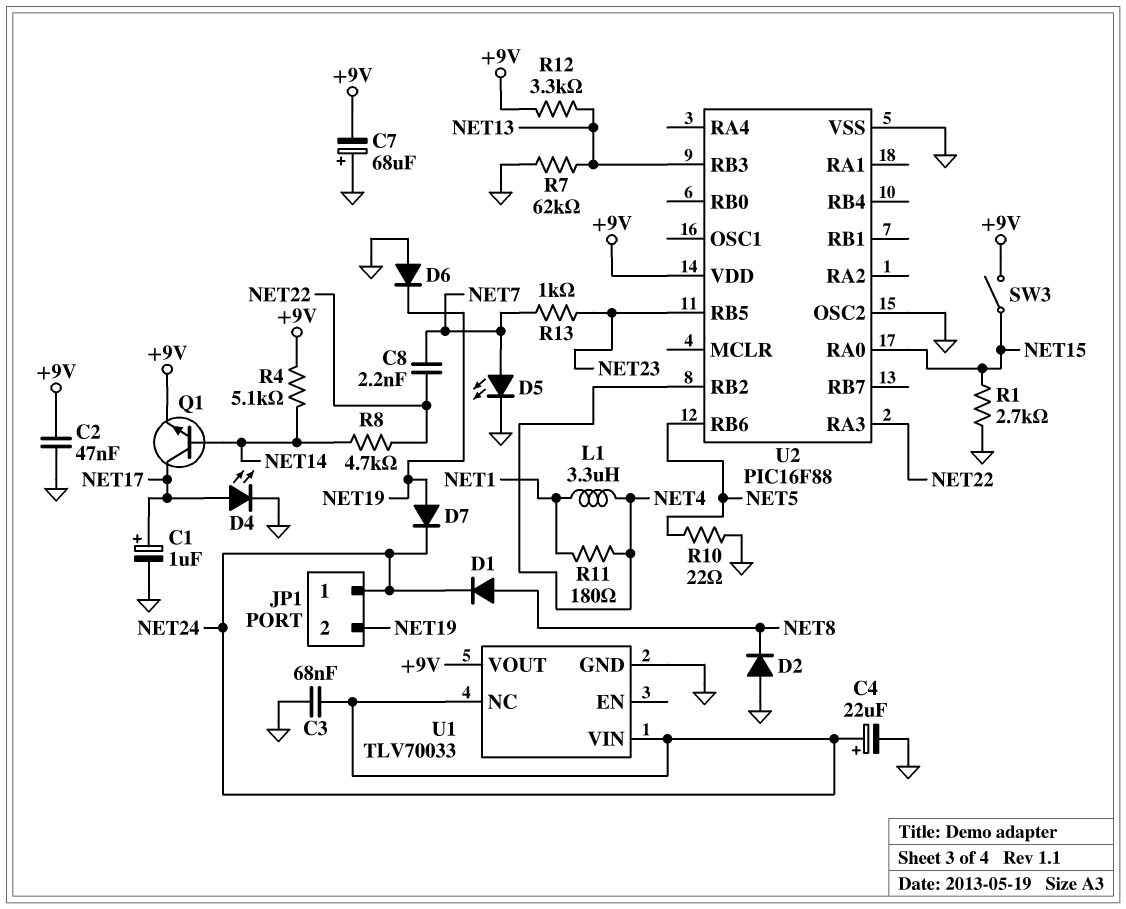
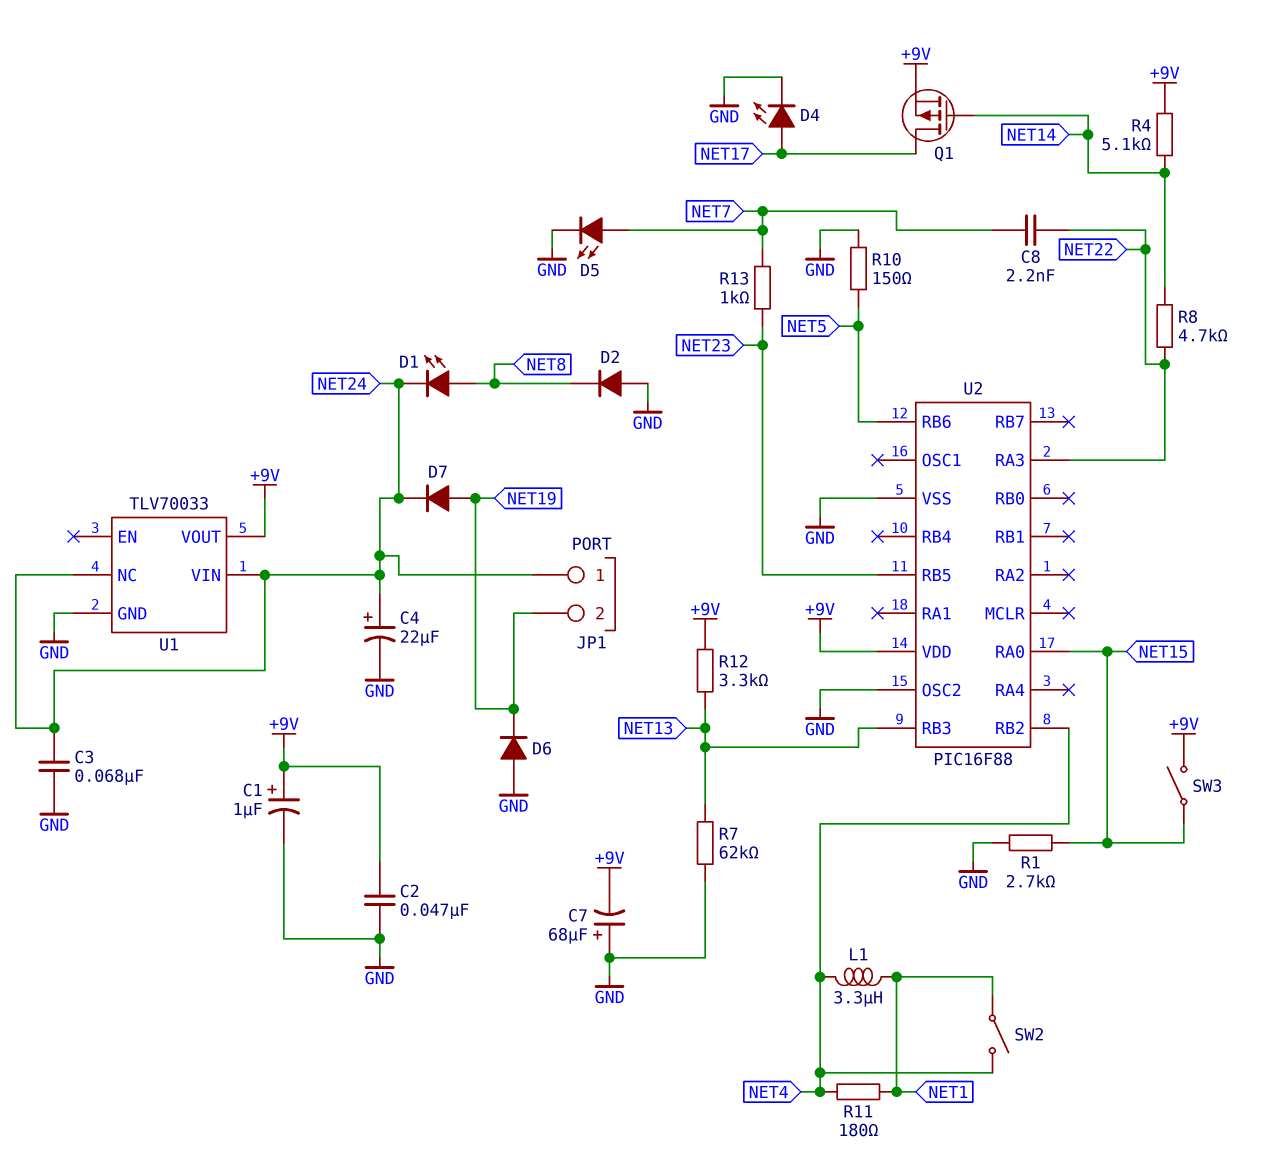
C1: 1uF (plus NET17, minus GND) -> 1uF (plus +9V, minus GND)
D1: diode (A NET8, K NET24) -> LED (A NET8, K NET24)
Q1: NPN (B NET14, C NET17, E +9V) -> PMOS (G NET14, D NET17, S +9V)
R10: 22 (GND, NET5) -> 150 (GND, NET5)
SW2: none -> switch (NET1, NET4)

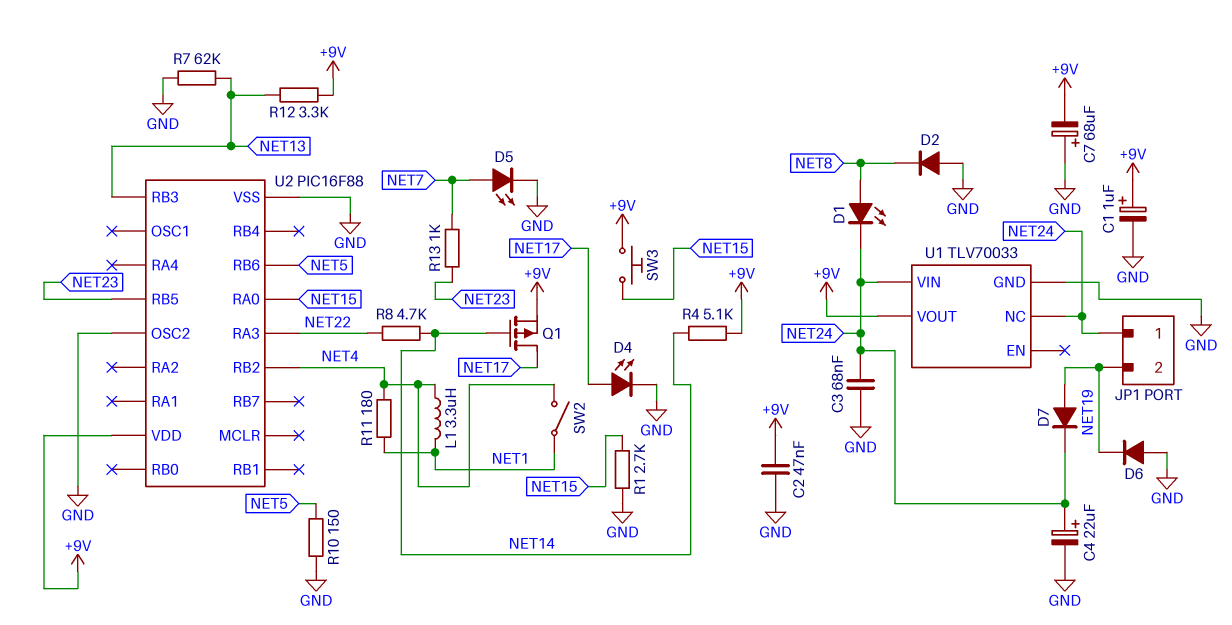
C8: 2.2nF (NET7, NET22) -> none
SW3: switch (+9V, NET15) -> button (+9V, NET15)

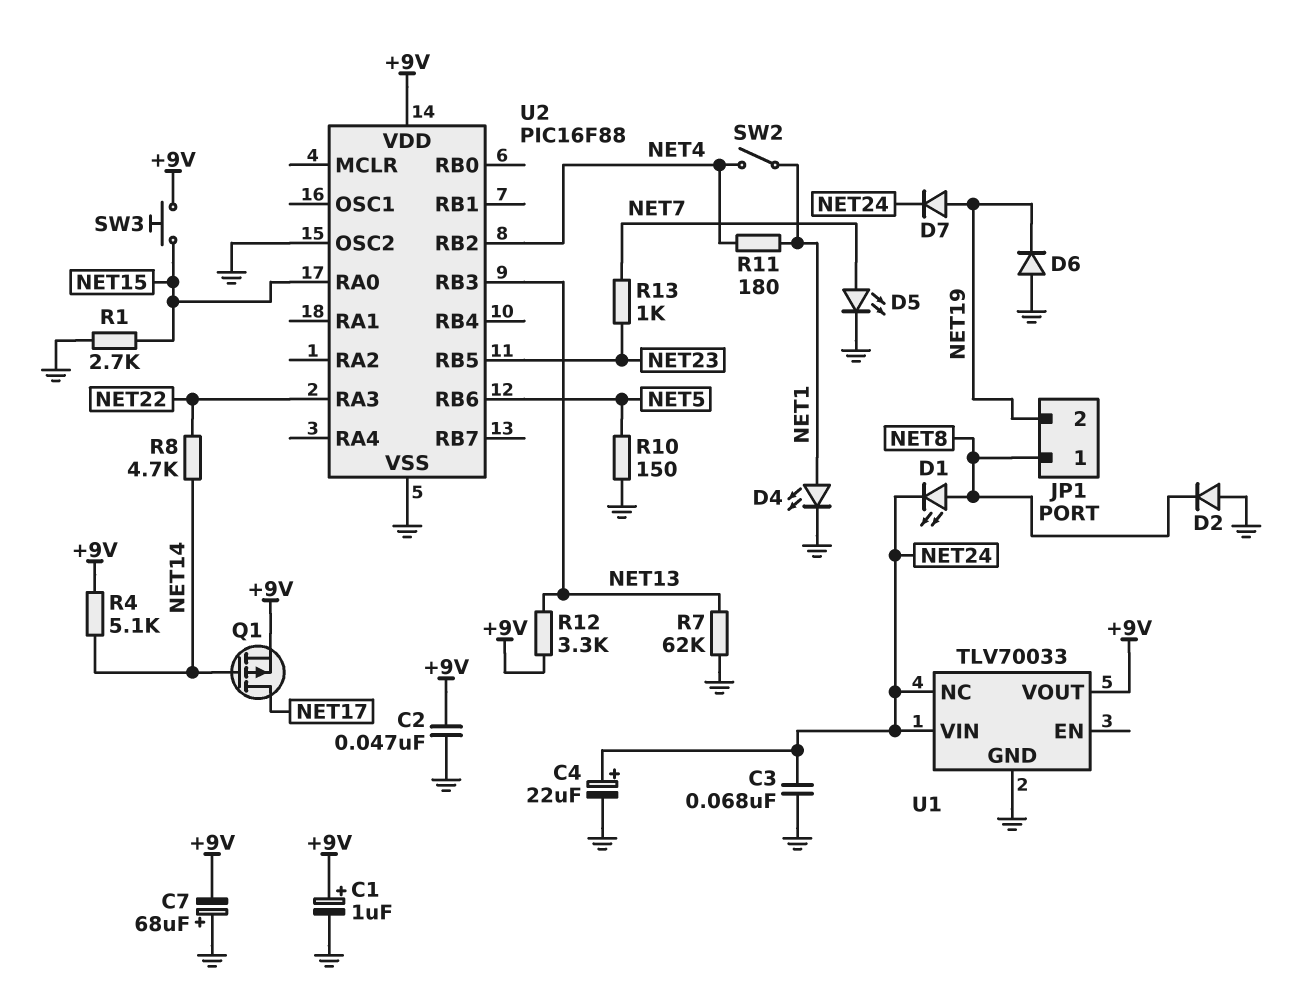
D4: LED (A NET17, K GND) -> LED (A NET1, K GND)
JP1 pin 1: NET24 -> NET8
L1: 3.3uH (NET1, NET4) -> none

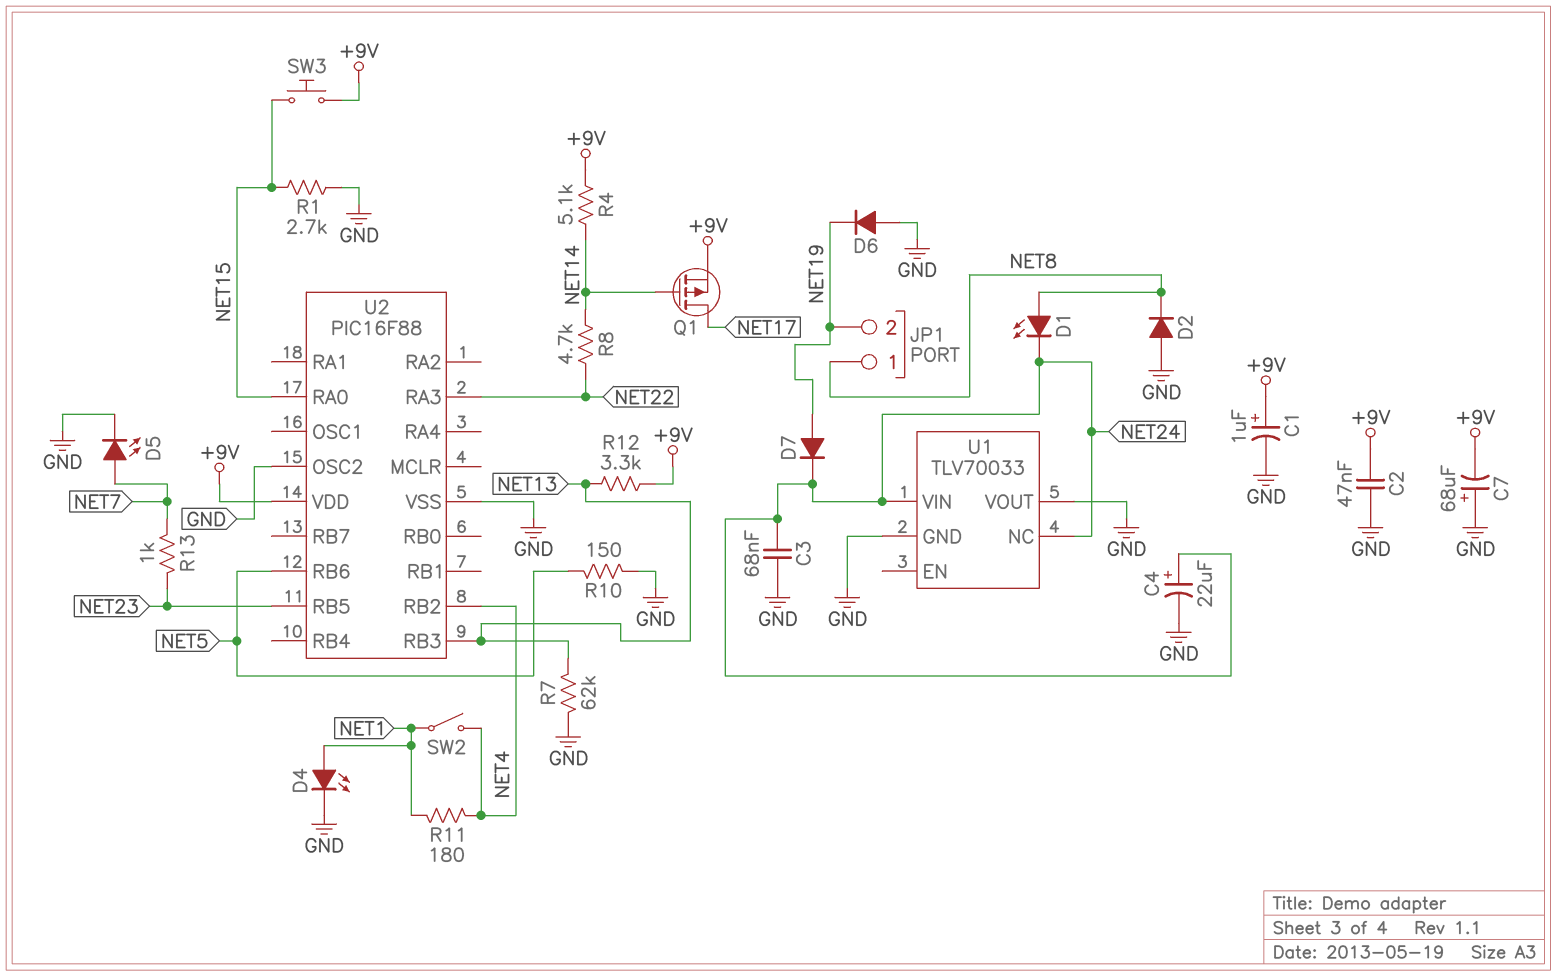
U1 pin VOUT: +9V -> GND

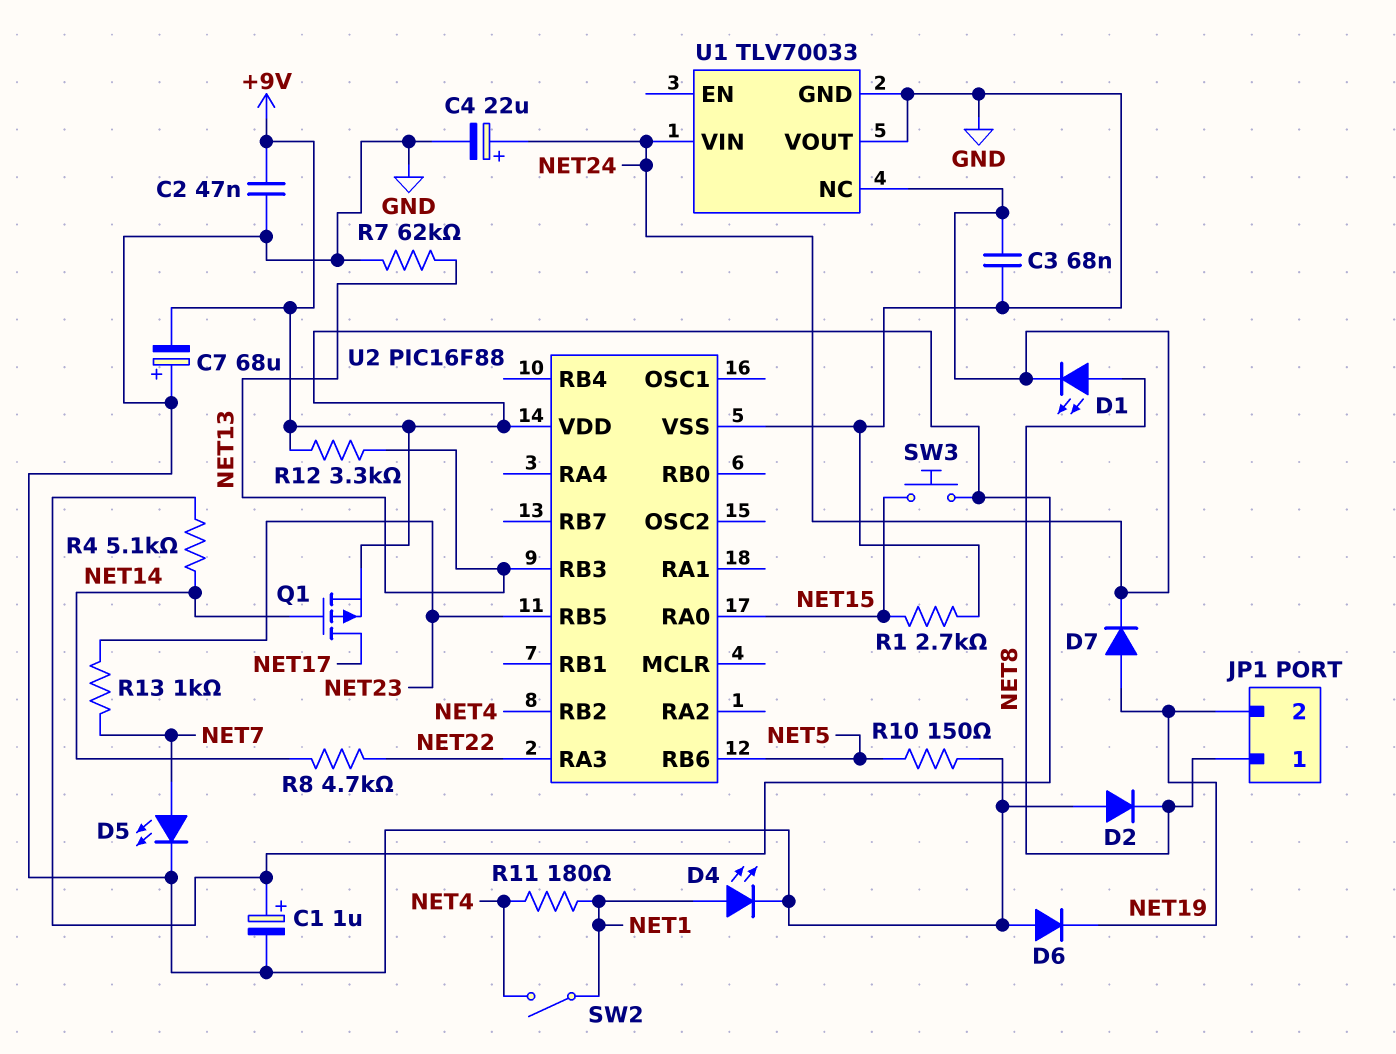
U2 pin OSC2: GND -> none

